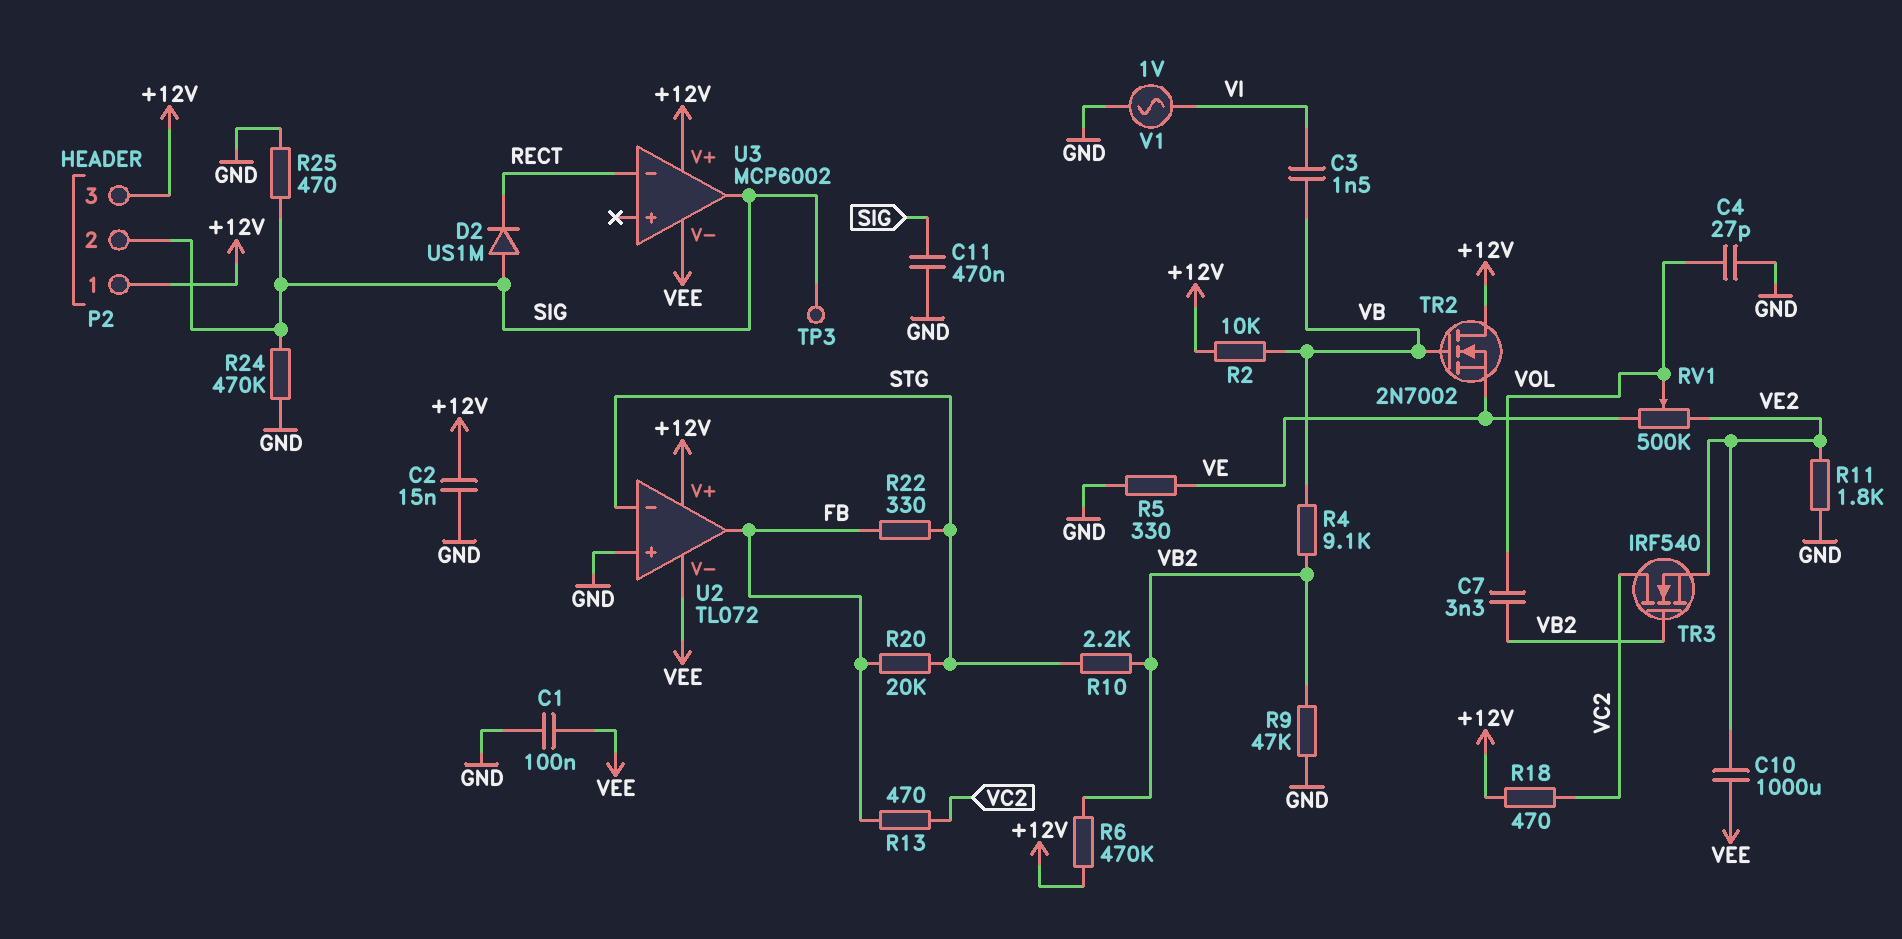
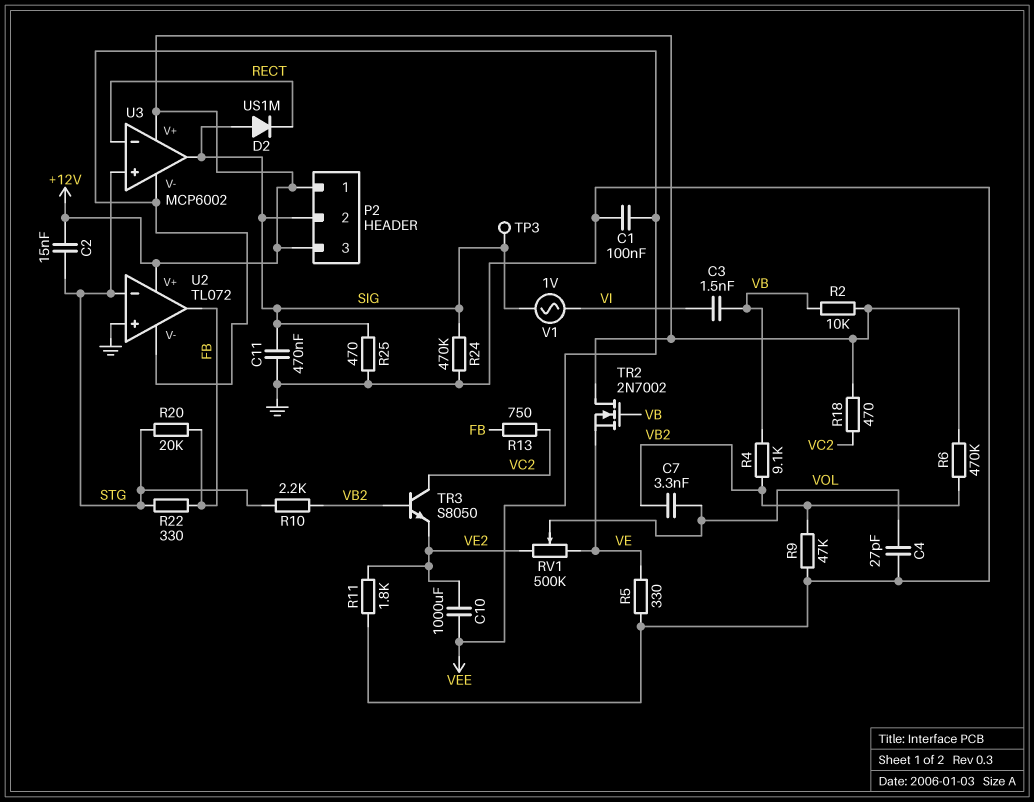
C2: 15nF (+12V, GND) -> 15nF (+12V, STG)
R13: 470 (FB, VC2) -> 750 (FB, VC2)
TR3: NMOS IRF540 (G VB2, D VC2, S VE2) -> NPN S8050 (B VB2, C VC2, E VE2)
U3 pin in+: none -> STG
V1: AC 1V (GND, VI) -> AC 1V (SIG, VI)

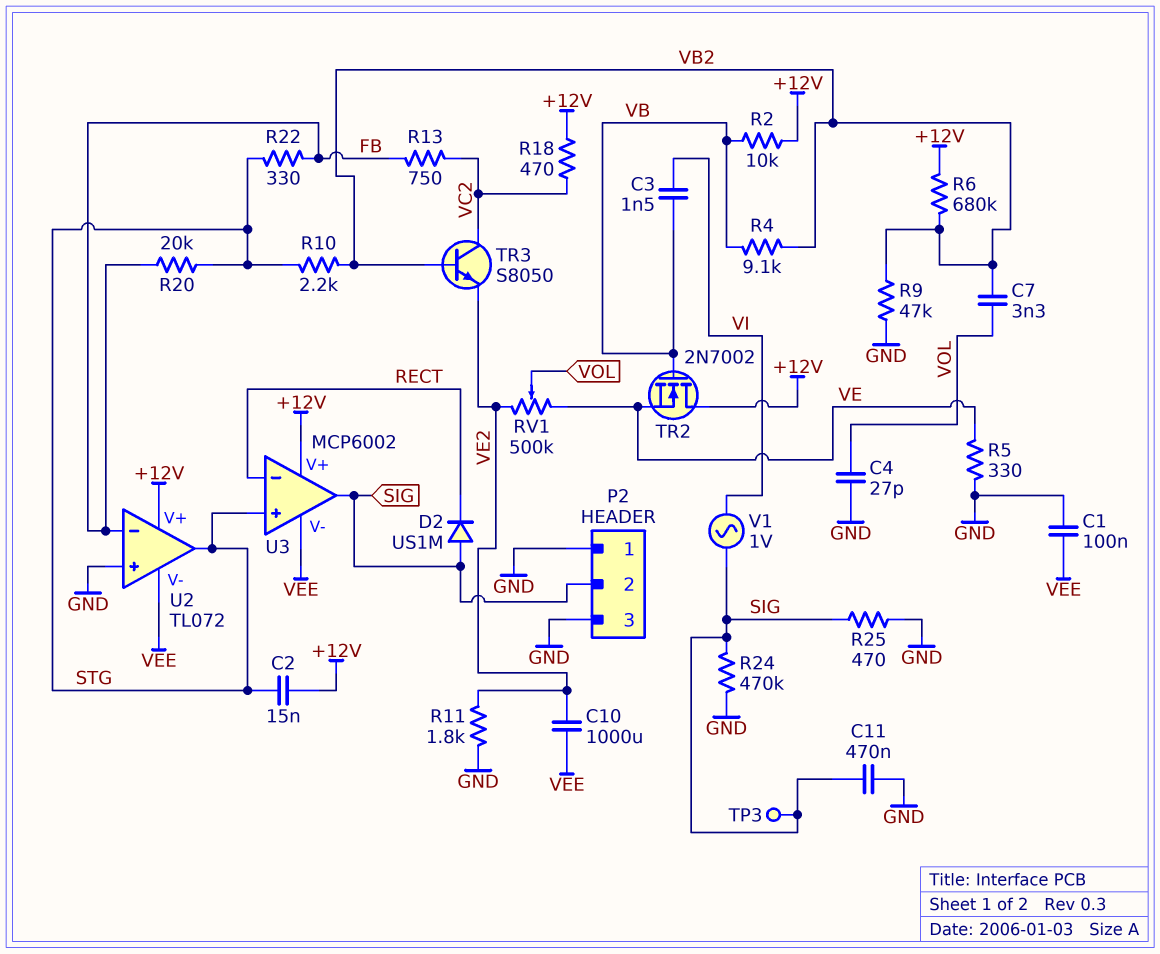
P2 pin 1: +12V -> GND
P2 pin 3: +12V -> GND
R6: 470k (+12V, VB2) -> 680k (+12V, VB2)
U2 pin in-: STG -> FB
U2 pin out: FB -> STG

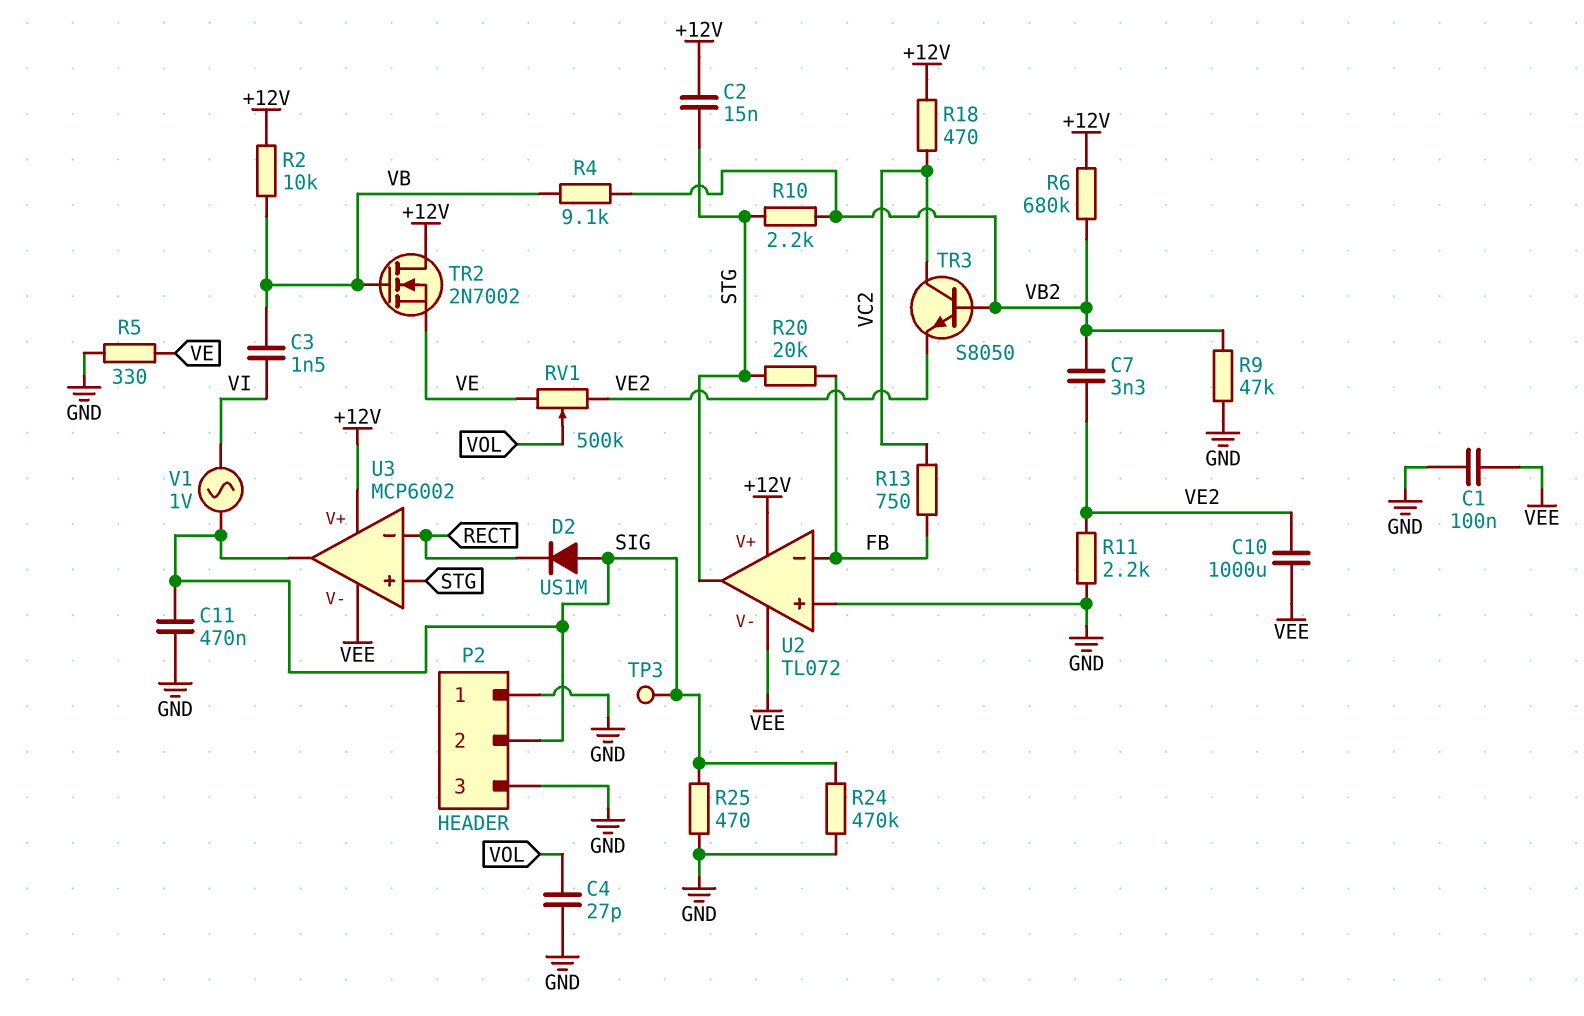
C7: 3.3nF (VB2, VOL) -> 3.3nF (VB2, VE2)
R11: 1.8k (GND, VE2) -> 2.2k (GND, VE2)
R22: 330 (FB, STG) -> none

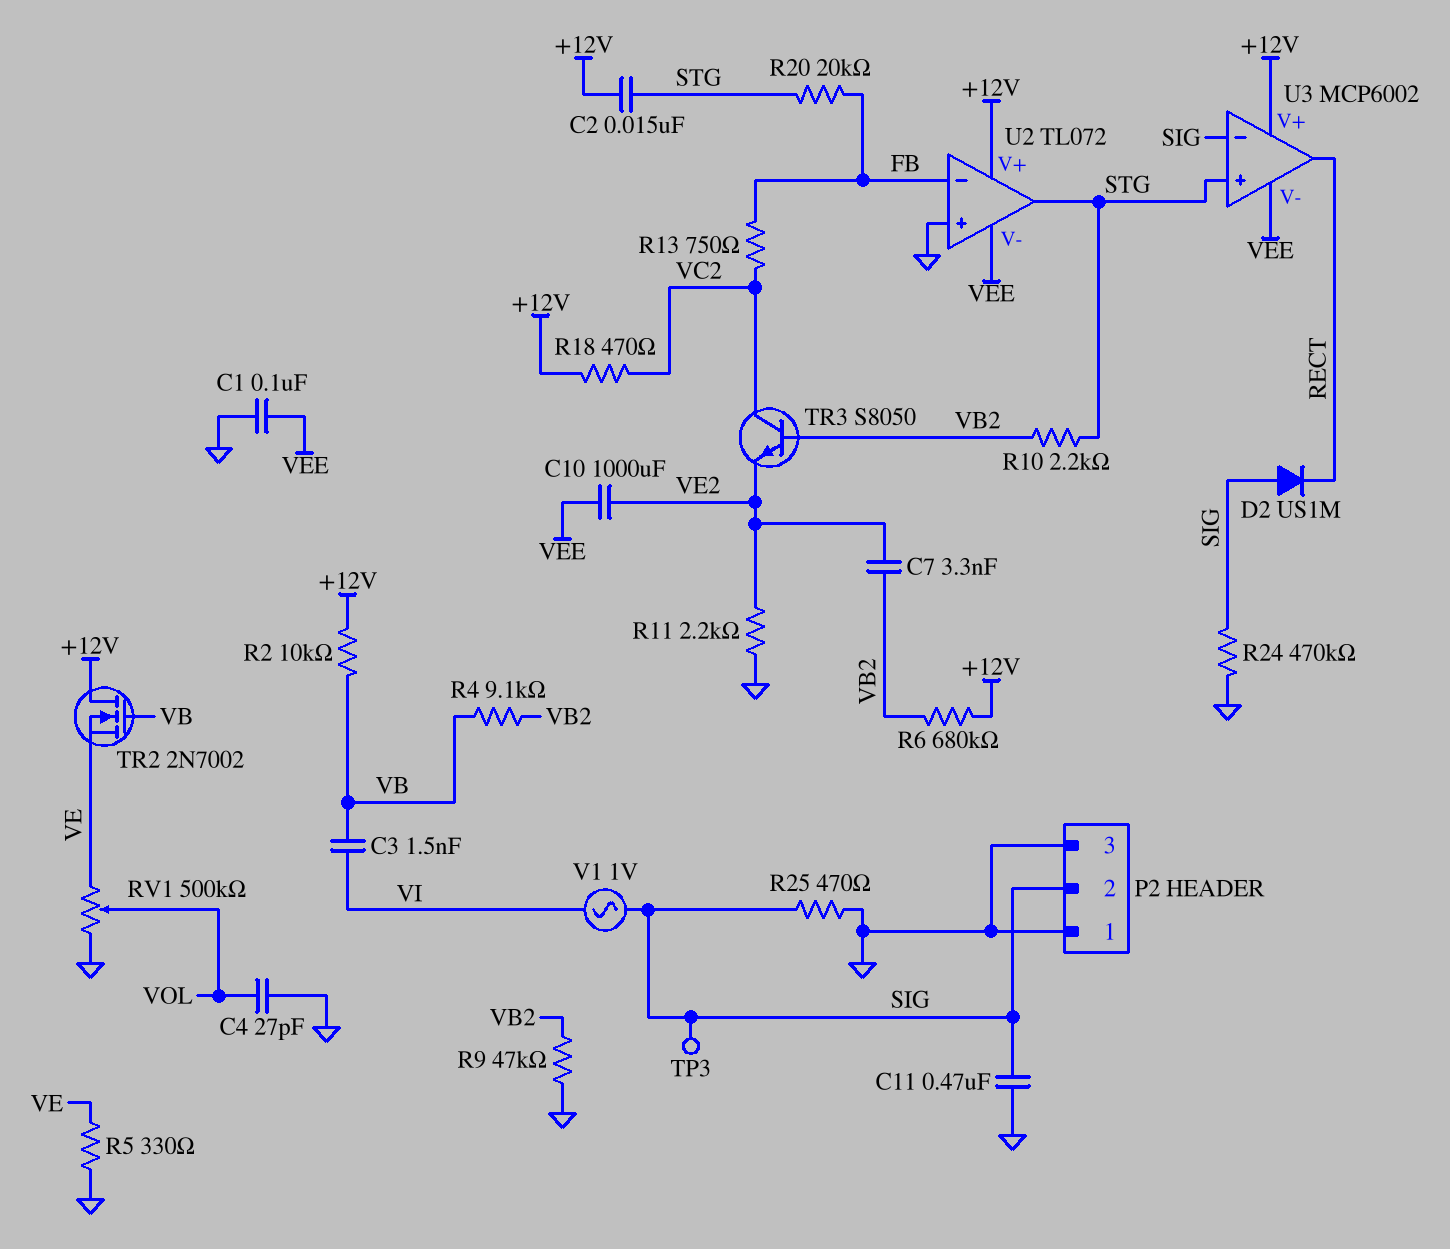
RV1: 500k (VE, VE2, wiper VOL) -> 500k (GND, VE, wiper VOL)
U3 pin in-: RECT -> SIG
U3 pin out: SIG -> RECT

